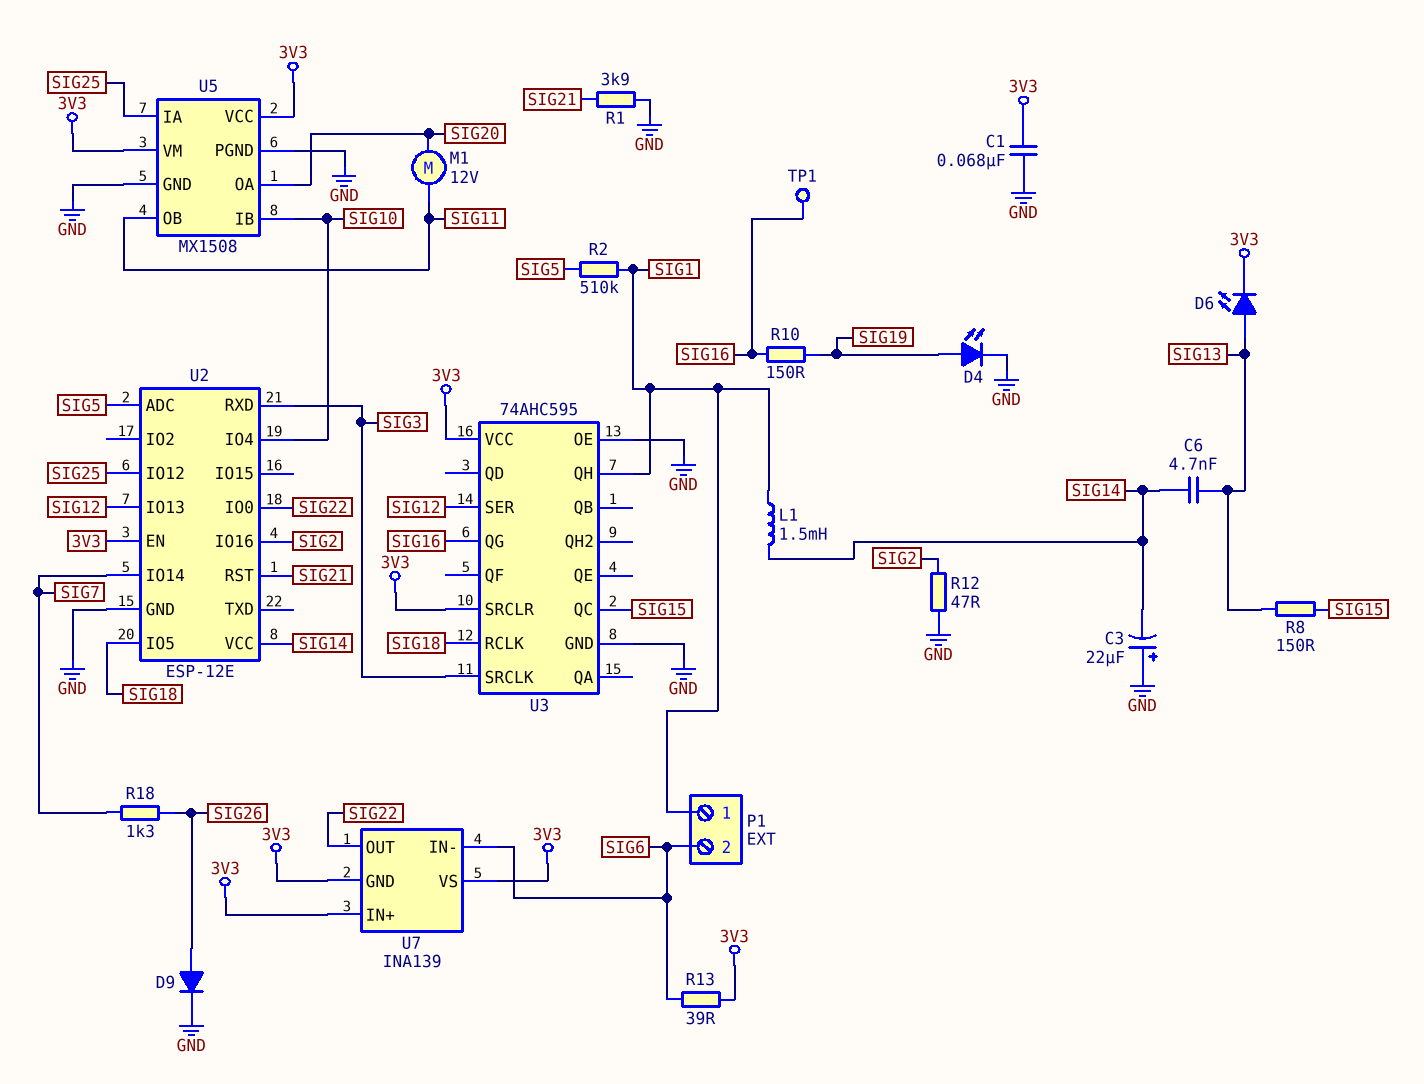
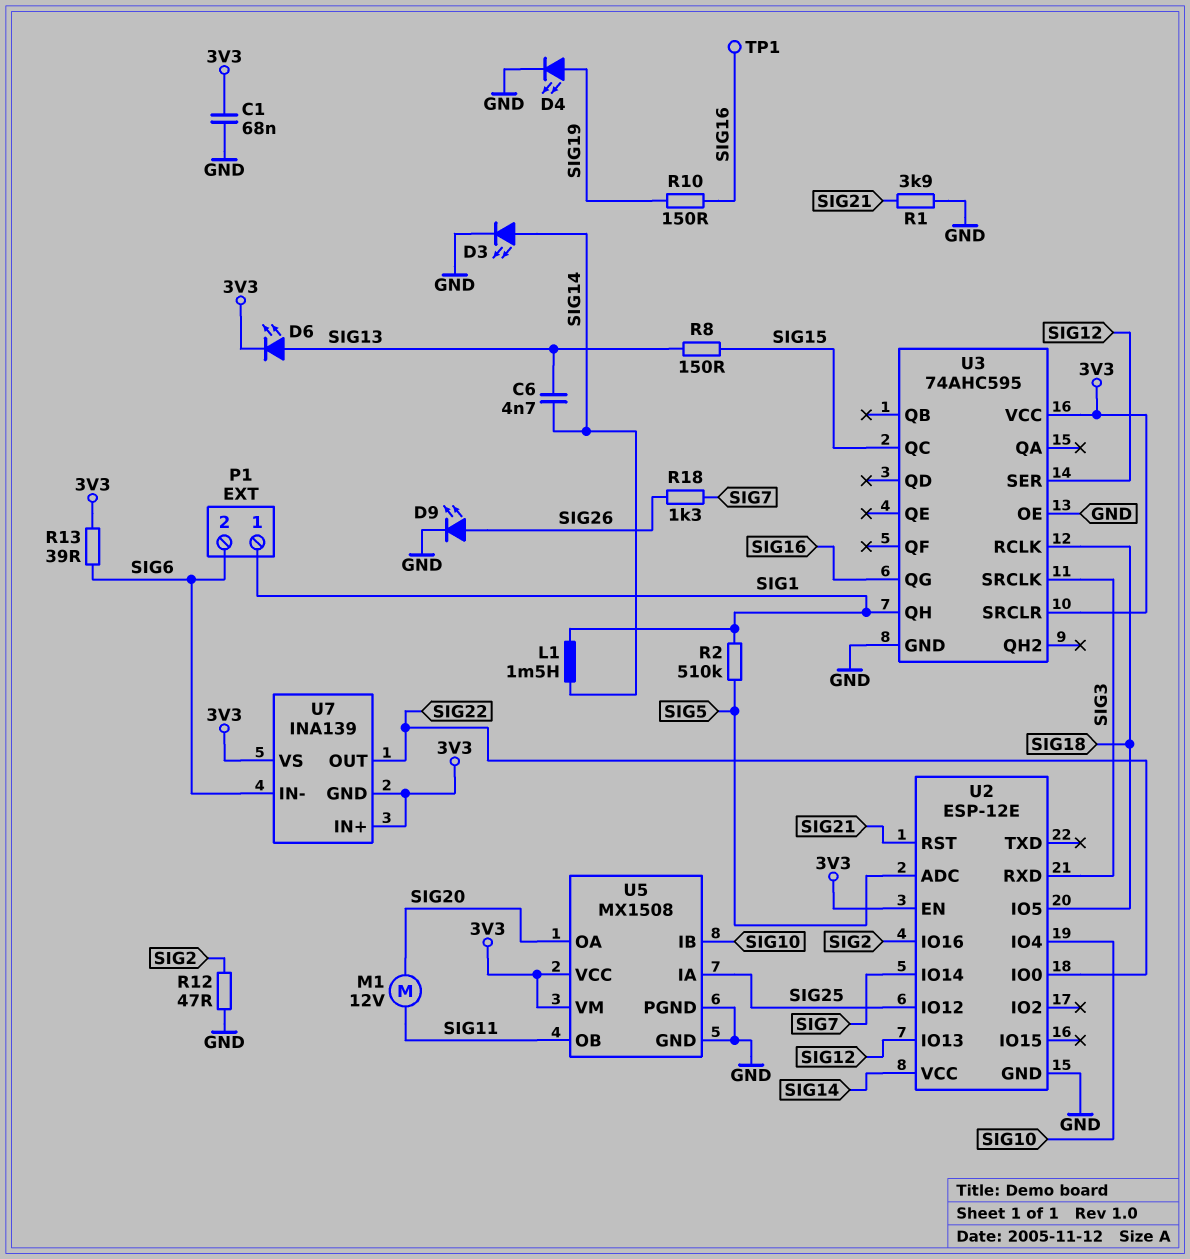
C3: 22uF (plus GND, minus SIG14) -> none
D3: none -> LED (A SIG14, K GND)
D9: diode (A SIG26, K GND) -> LED (A SIG26, K GND)

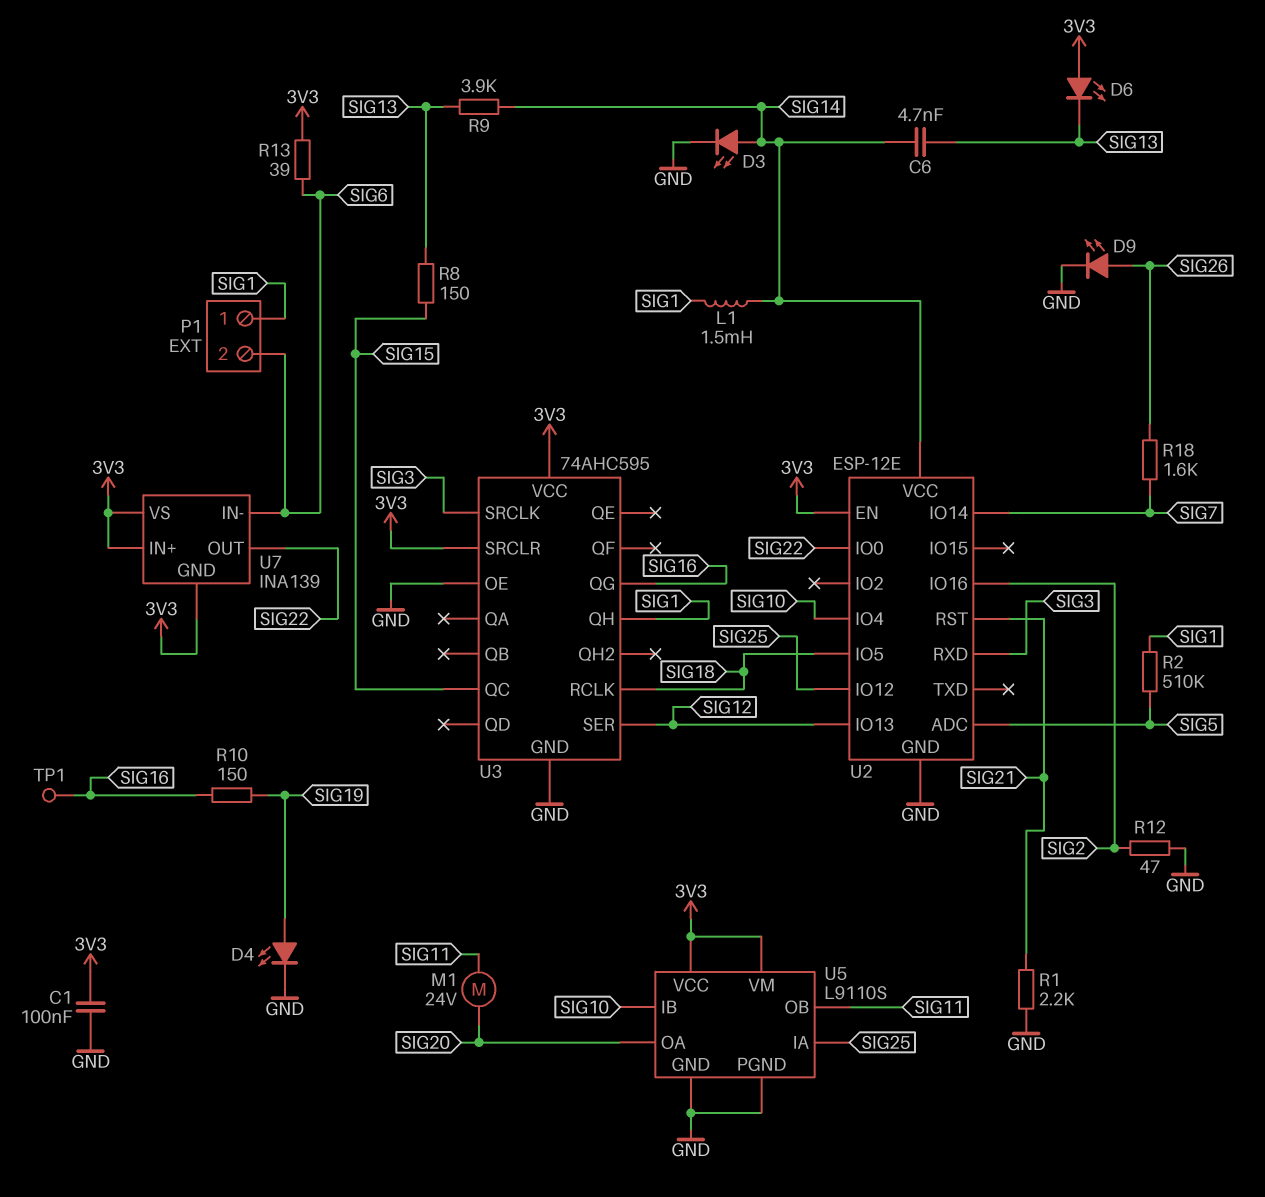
C1: 68nF (3V3, GND) -> 100nF (3V3, GND)
D6: LED (A SIG13, K 3V3) -> LED (A 3V3, K SIG13)
M1: motor 12V (SIG11, SIG20) -> motor 24V (SIG11, SIG20)
R1: 3.9k (GND, SIG21) -> 2.2k (GND, SIG21)
R9: none -> 3.9k (SIG13, SIG14)
R18: 1.3k (SIG7, SIG26) -> 1.6k (SIG7, SIG26)
U5: MX1508 -> L9110S

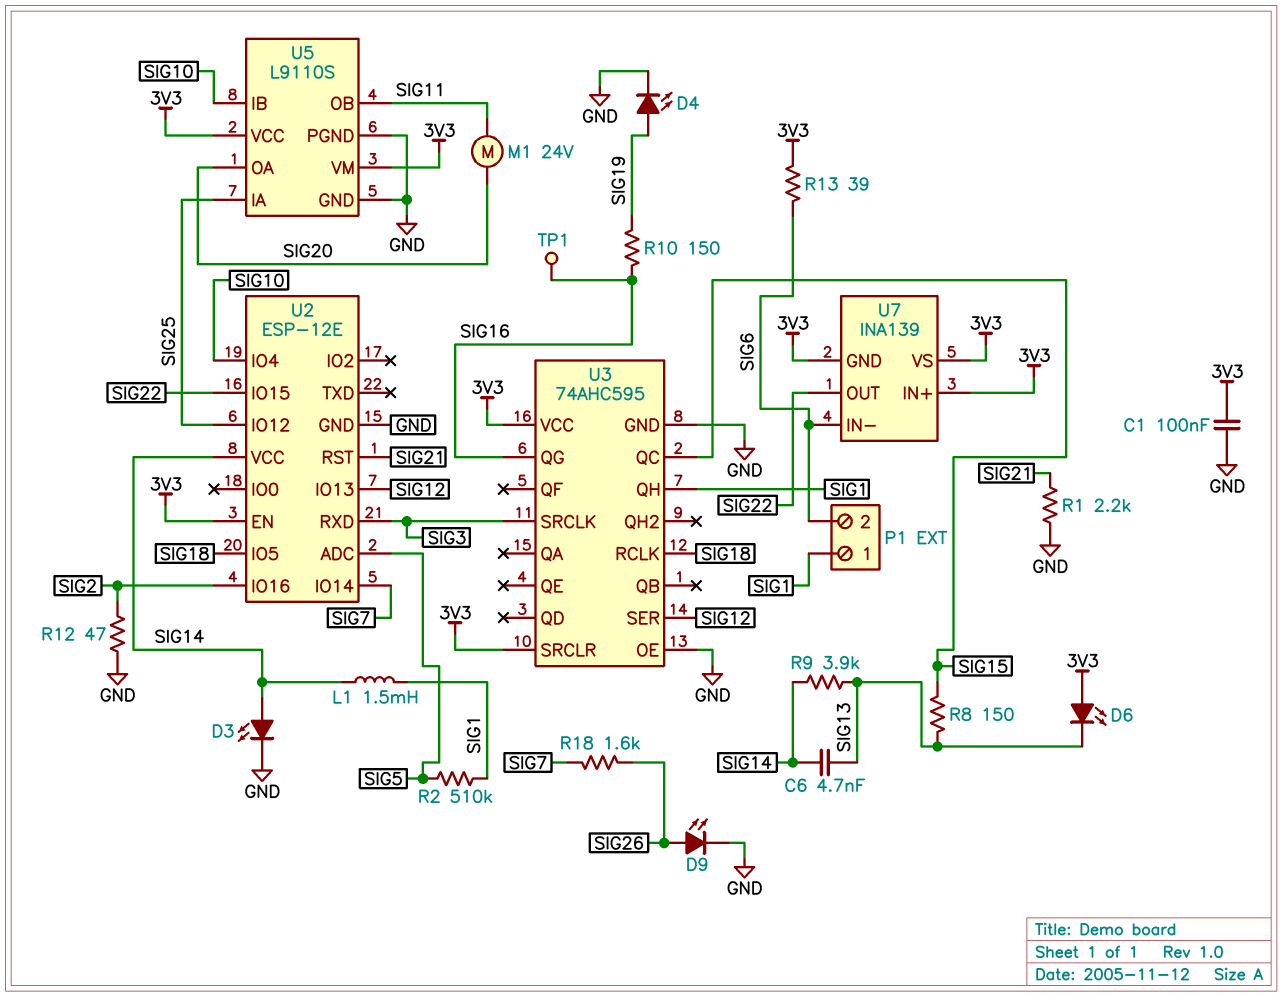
U2 pin IO0: SIG22 -> none
U2 pin IO15: none -> SIG22

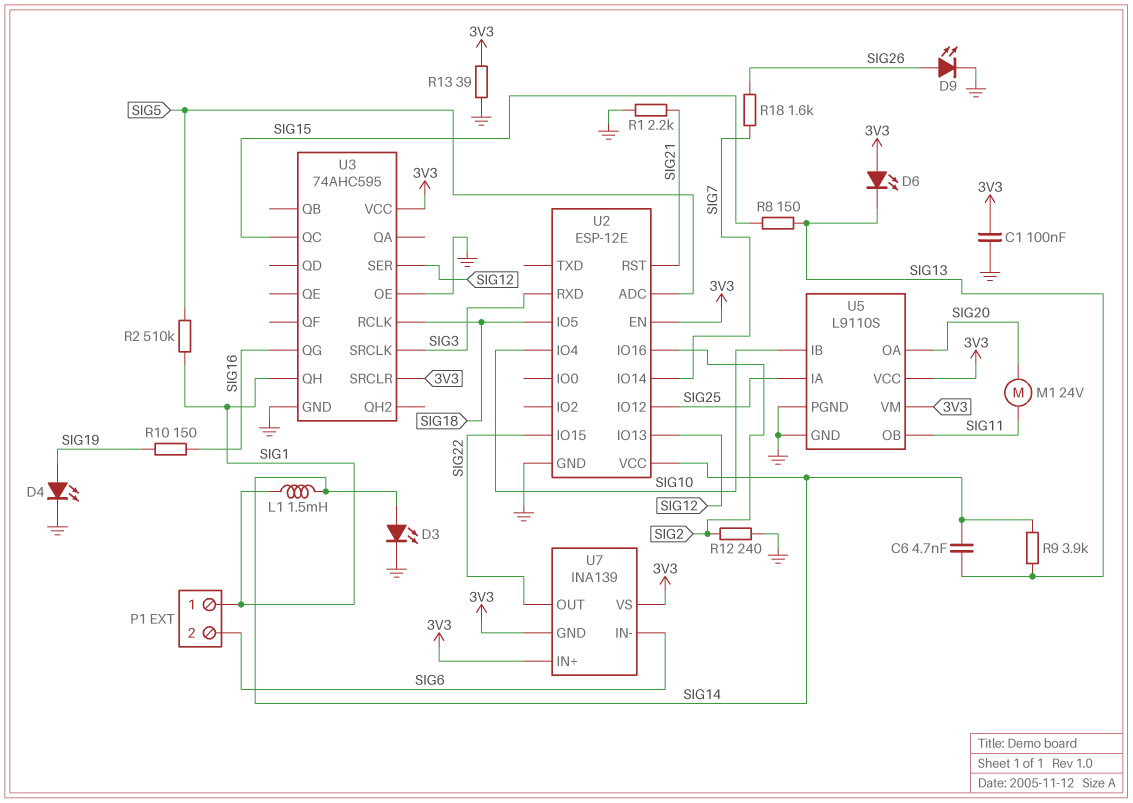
R12: 47 (GND, SIG2) -> 240 (GND, SIG2)
R13: 39 (3V3, SIG6) -> 39 (3V3, GND)
TP1: test point (SIG16) -> none

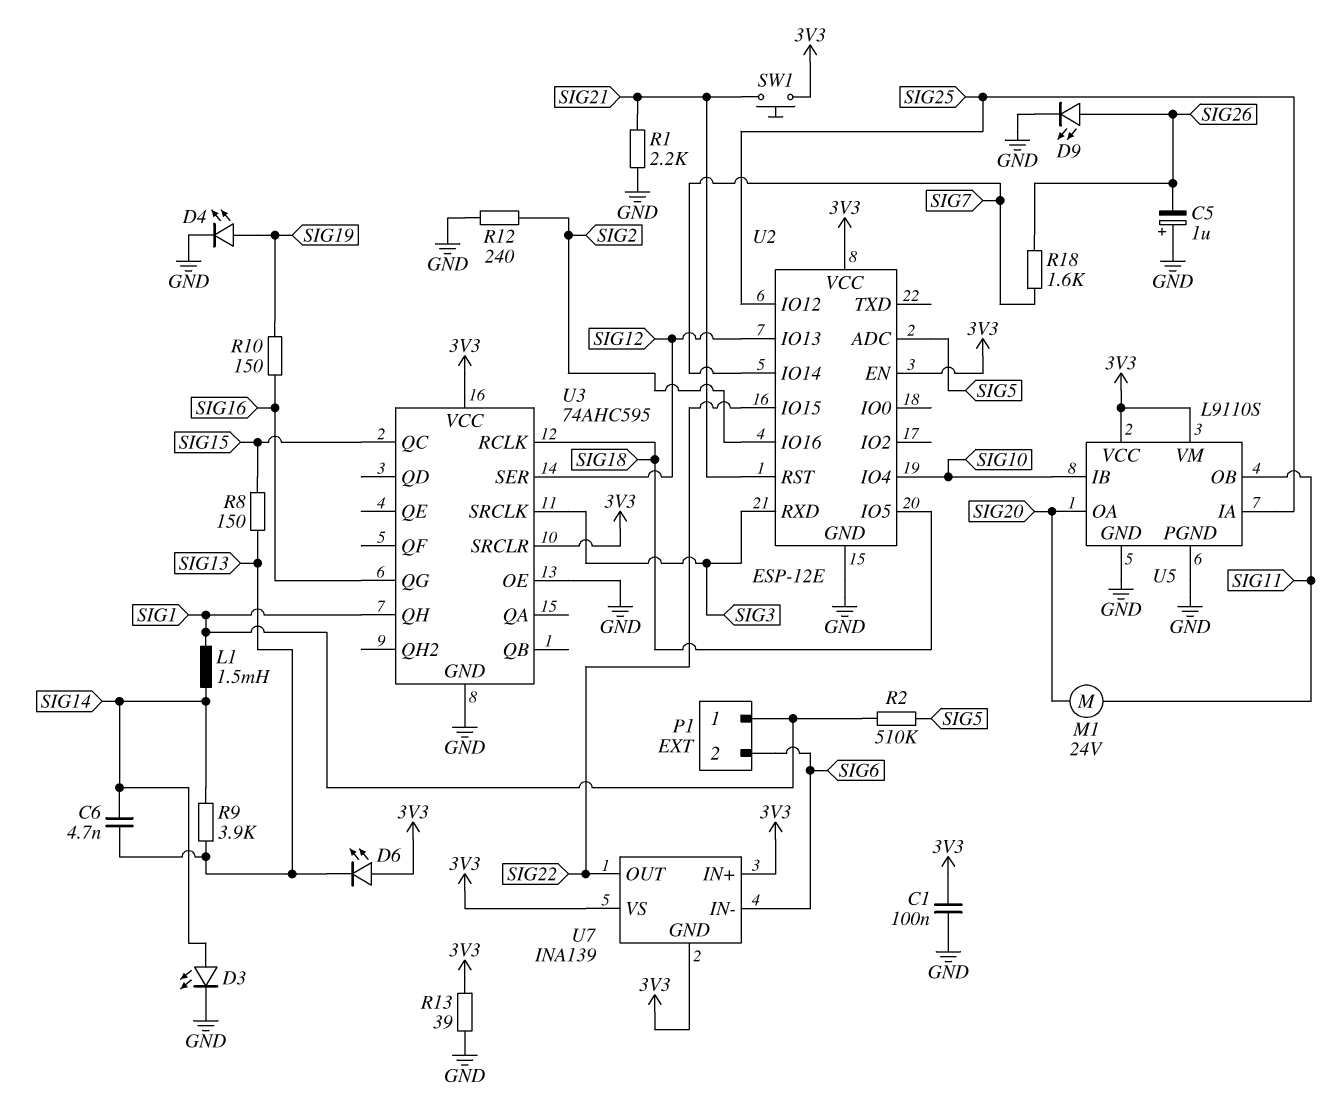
C5: none -> 1uF (plus GND, minus SIG26)
SW1: none -> button (3V3, SIG21)
U2 pin VCC: SIG14 -> 3V3

